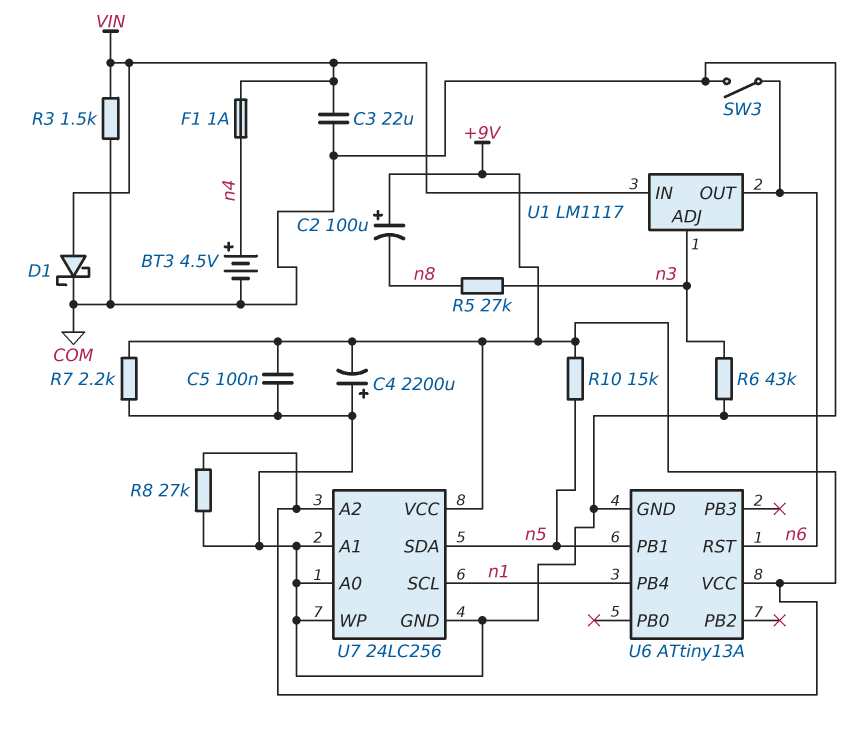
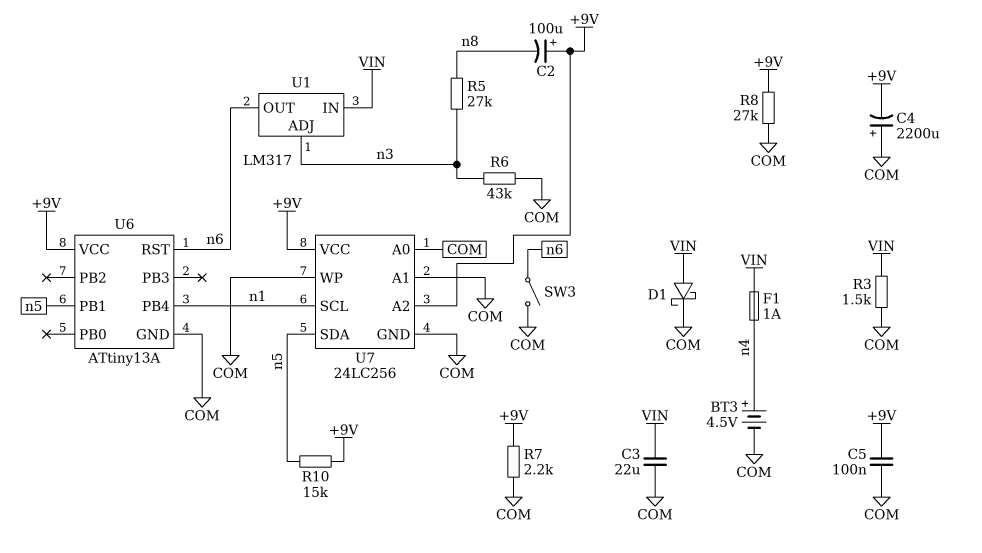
U1: LM1117 -> LM317

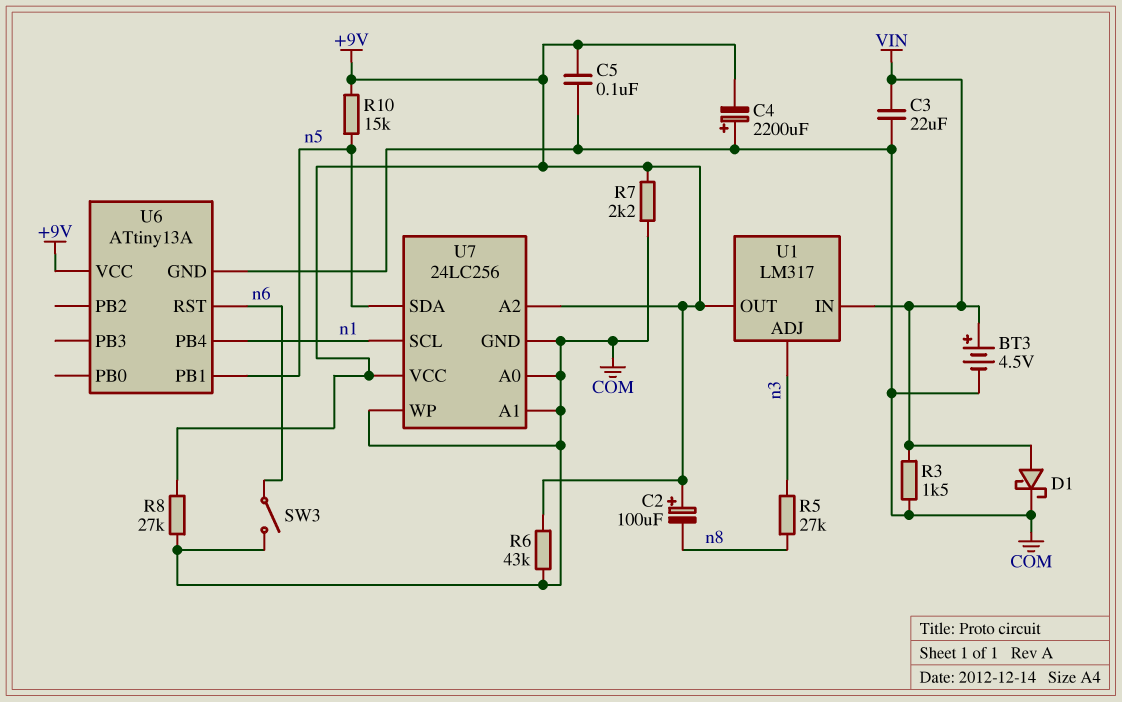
BT3: 4.5V (plus n4, minus COM) -> 4.5V (plus VIN, minus COM)
F1: 1A (VIN, n4) -> none
R6: 43k (COM, n3) -> 43k (+9V, COM)
U1 pin OUT: n6 -> +9V

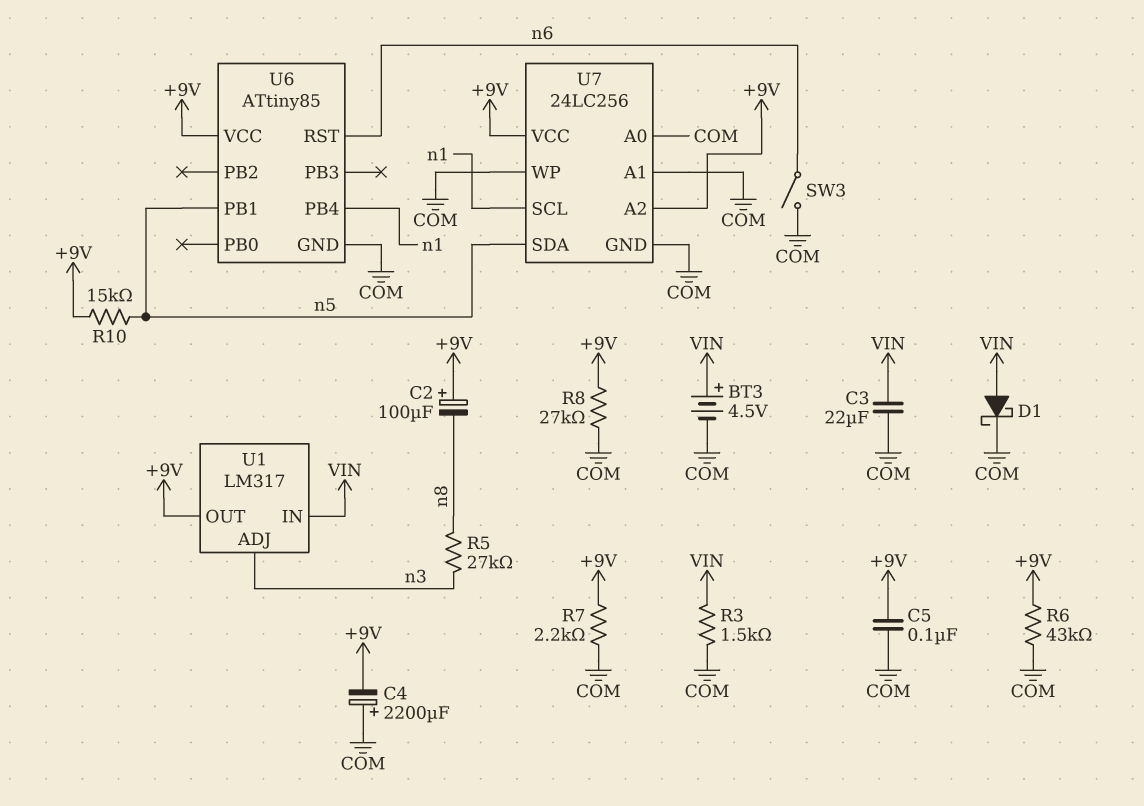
U6: ATtiny13A -> ATtiny85

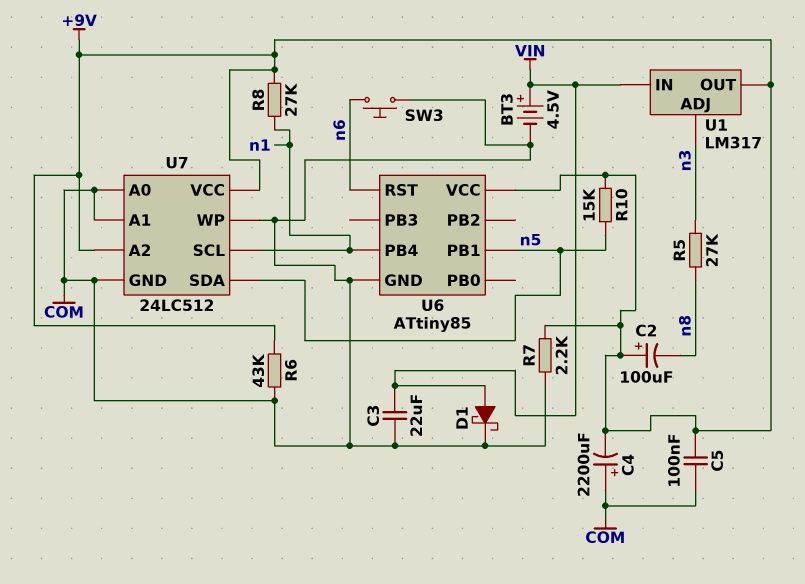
R3: 1.5k (COM, VIN) -> none
R8: 27k (+9V, COM) -> 27k (+9V, n1)
SW3: switch (COM, n6) -> button (COM, n6)
U7: 24LC256 -> 24LC512

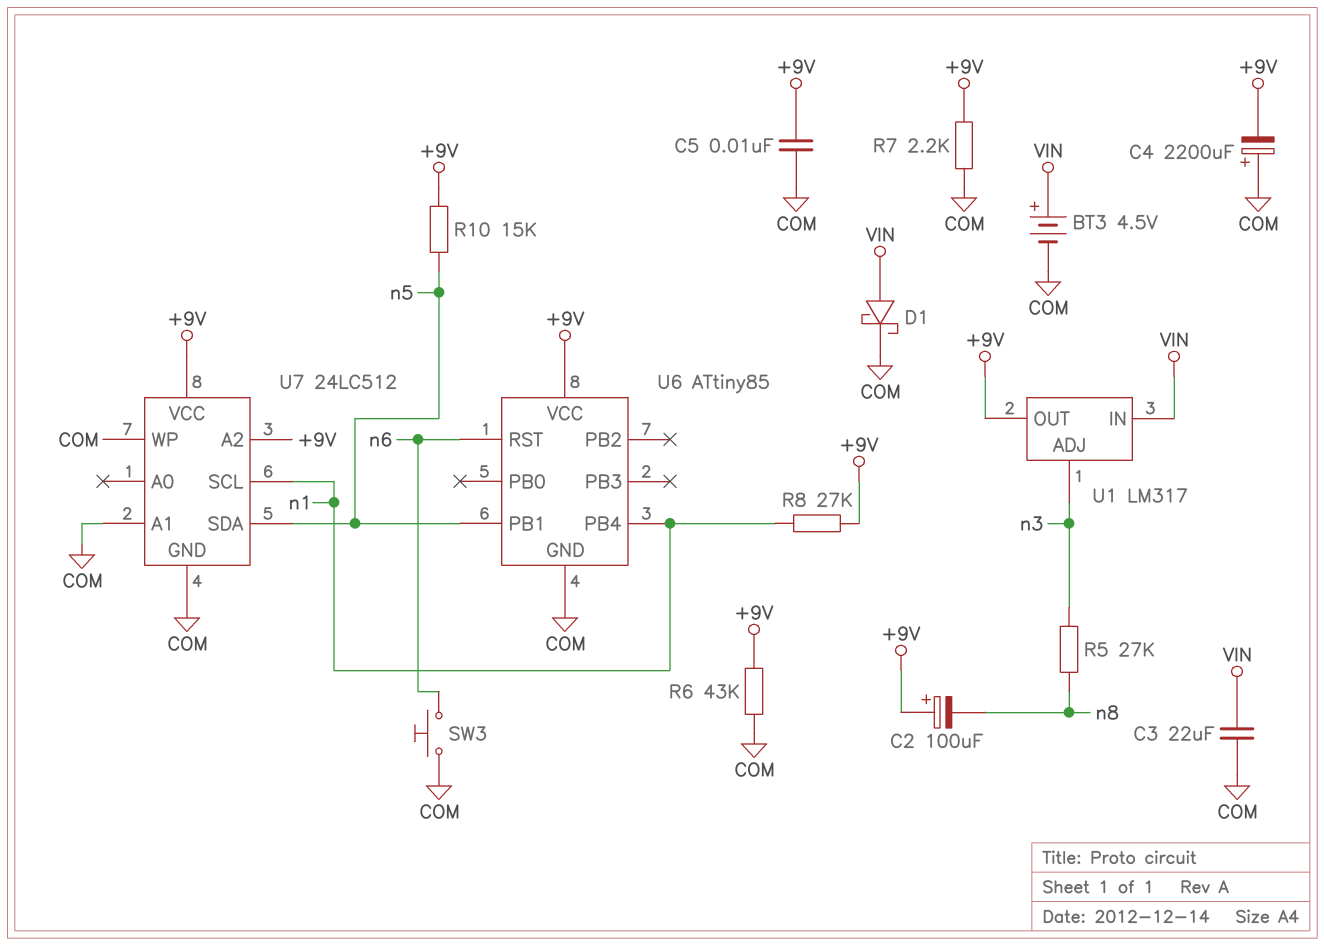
C5: 100nF (+9V, COM) -> 10nF (+9V, COM)
U7 pin A0: COM -> none

